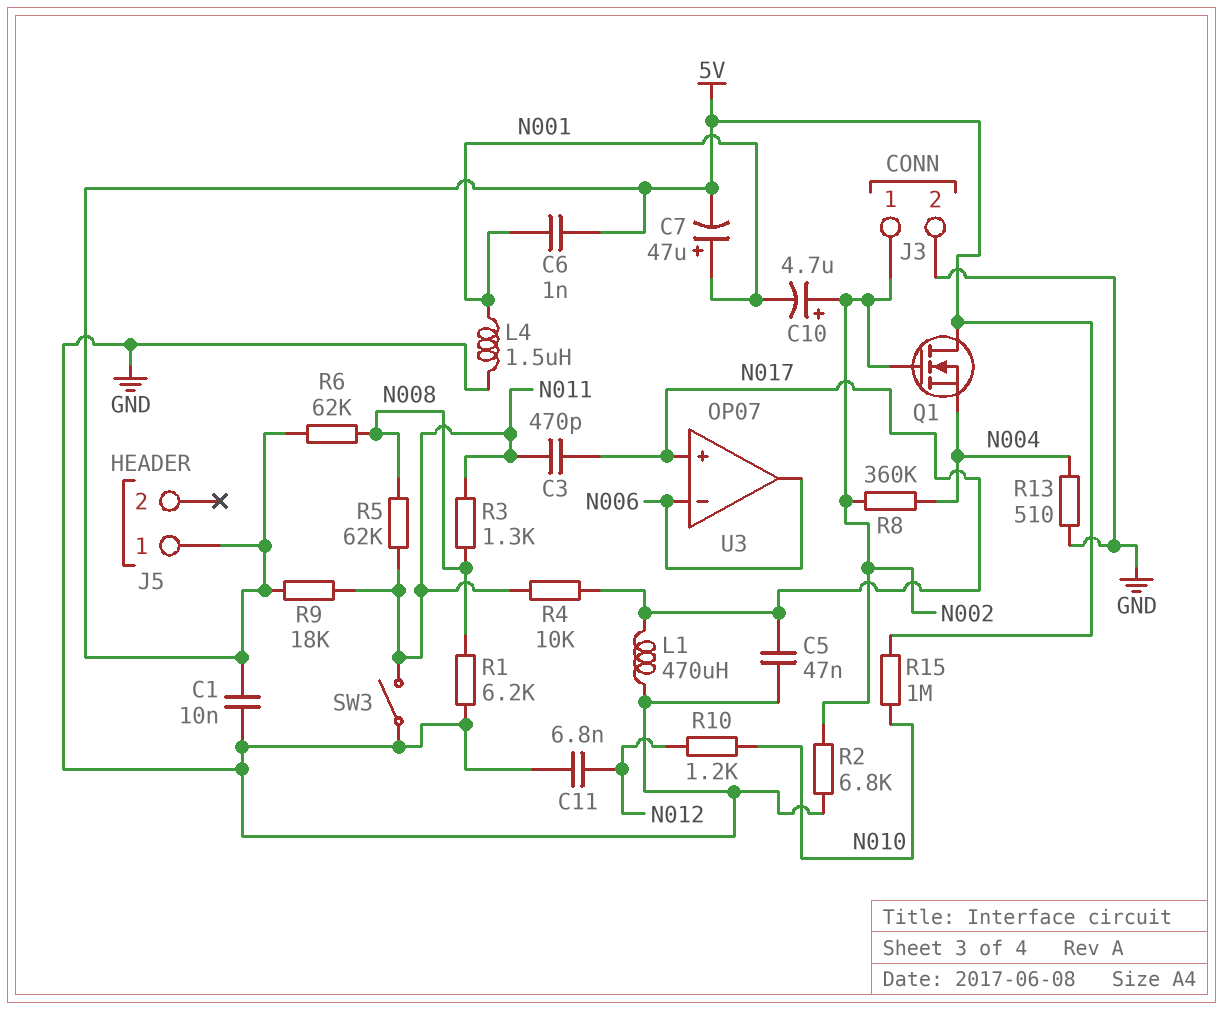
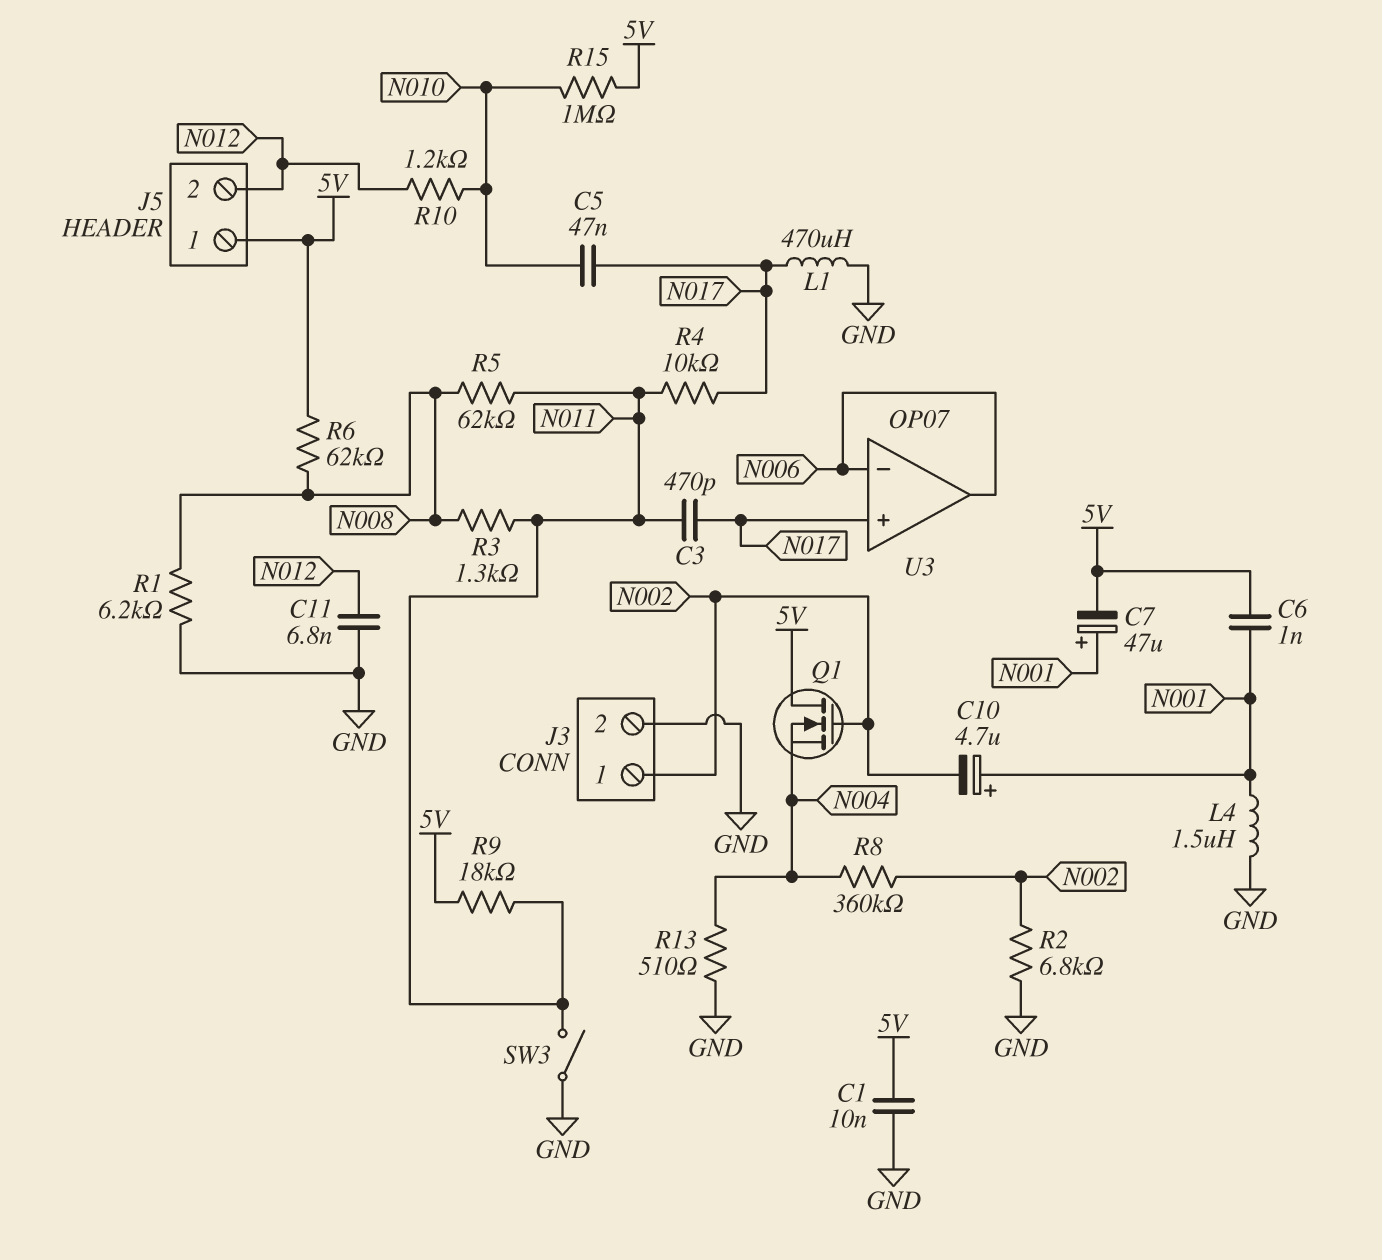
C5: 47nF (GND, N017) -> 47nF (N010, N017)
C10: 4.7uF (plus N002, minus N001) -> 4.7uF (plus N001, minus N002)
J5 pin 2: none -> N012

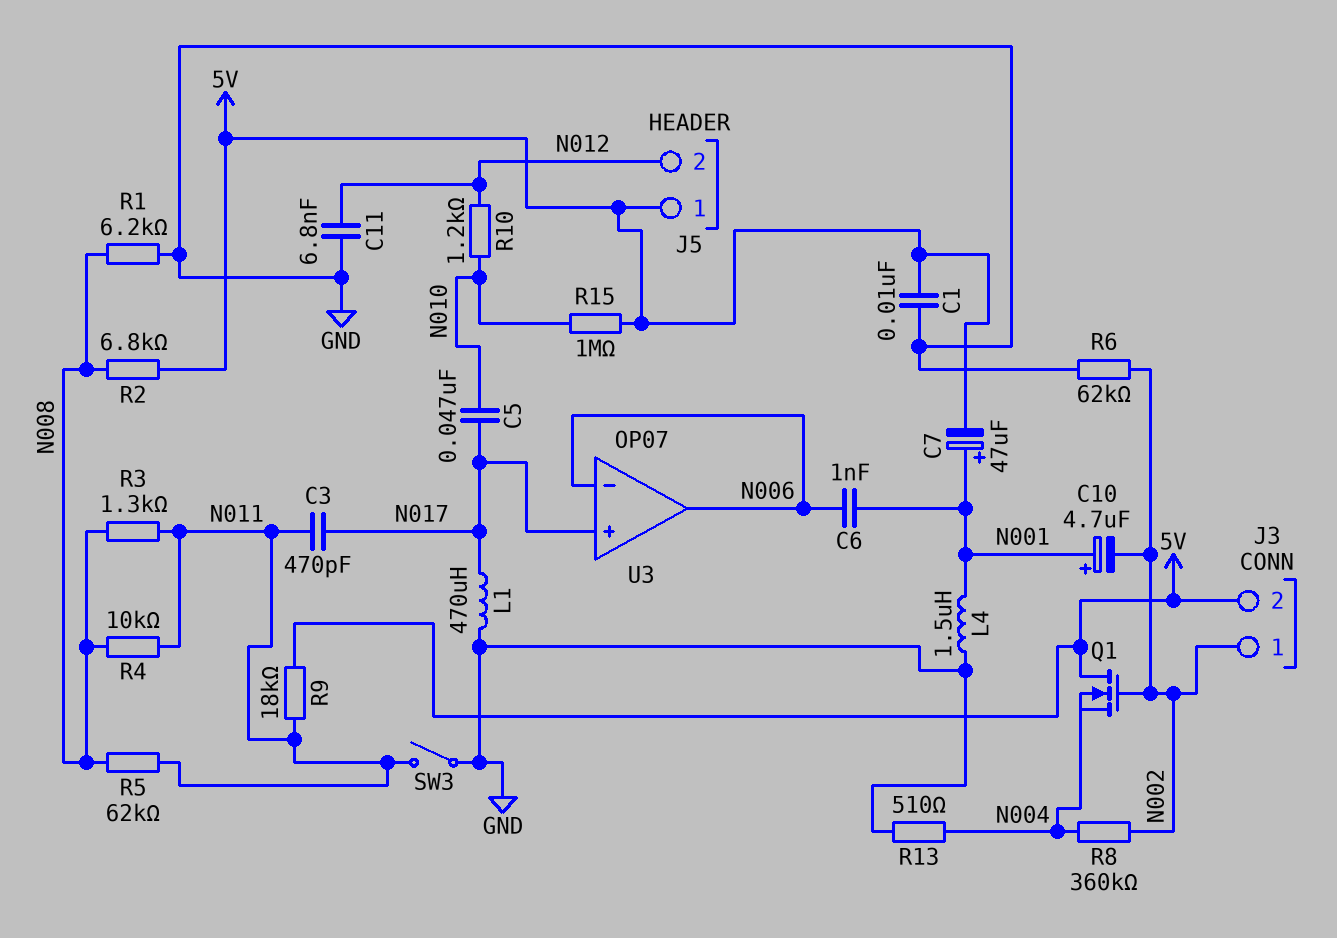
C6: 1nF (5V, N001) -> 1nF (N001, N006)
J3 pin 2: GND -> 5V
R2: 6.8k (GND, N002) -> 6.8k (5V, N008)
R4: 10k (N011, N017) -> 10k (N008, N011)
R6: 62k (5V, N008) -> 62k (GND, N002)

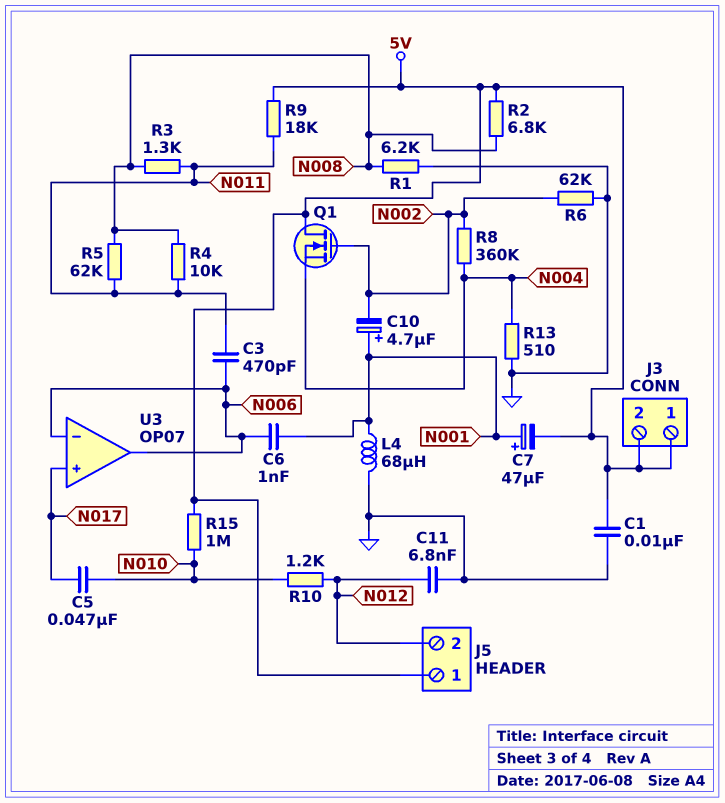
C3: 470pF (N011, N017) -> 470pF (N006, N011)
J3 pin 1: N002 -> 5V
L1: 470uH (GND, N017) -> none
L4: 1.5uH (GND, N001) -> 68uH (GND, N001)
SW3: switch (GND, N011) -> none

